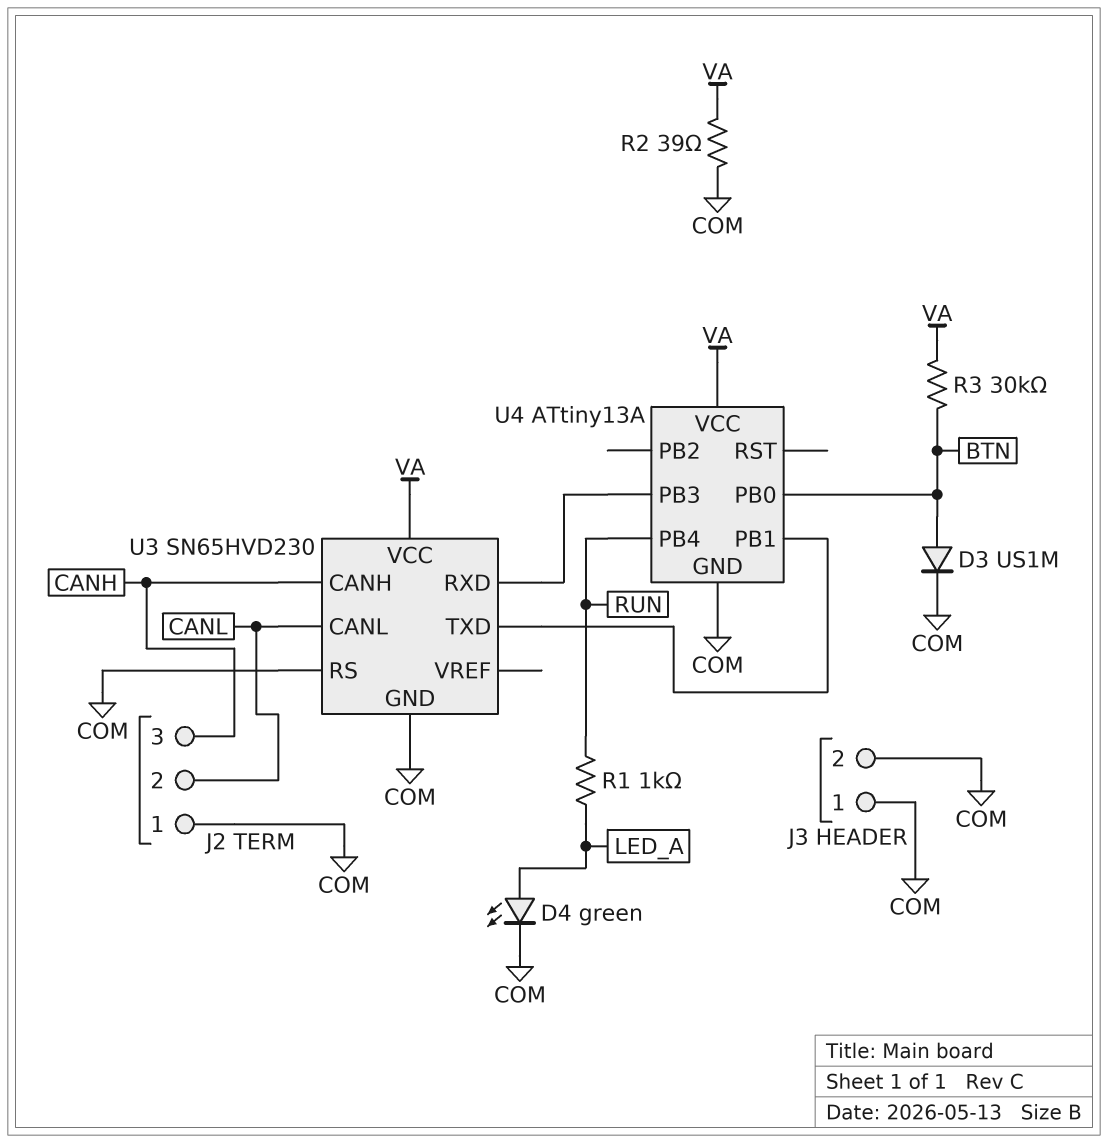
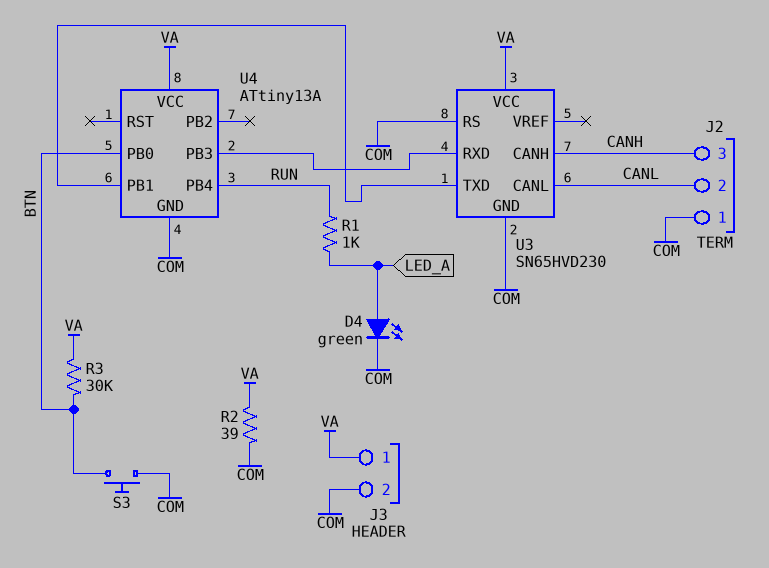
D3: diode US1M (A BTN, K COM) -> none
J3 pin 1: COM -> VA
S3: none -> button (BTN, COM)

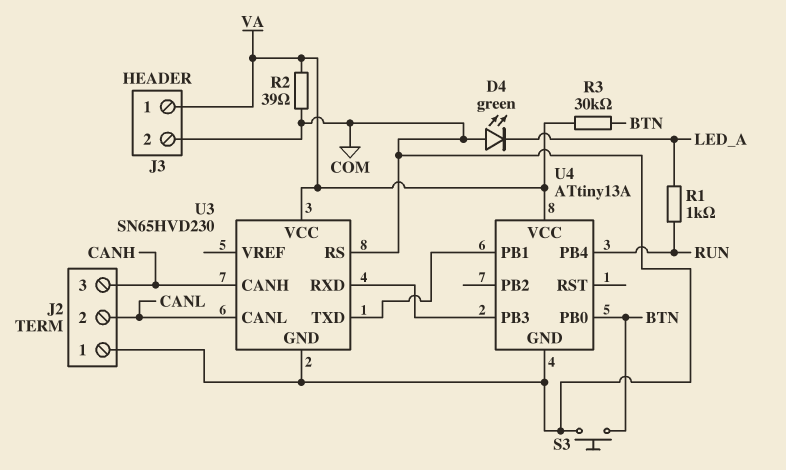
D4: LED green (A LED_A, K COM) -> LED green (A COM, K LED_A)

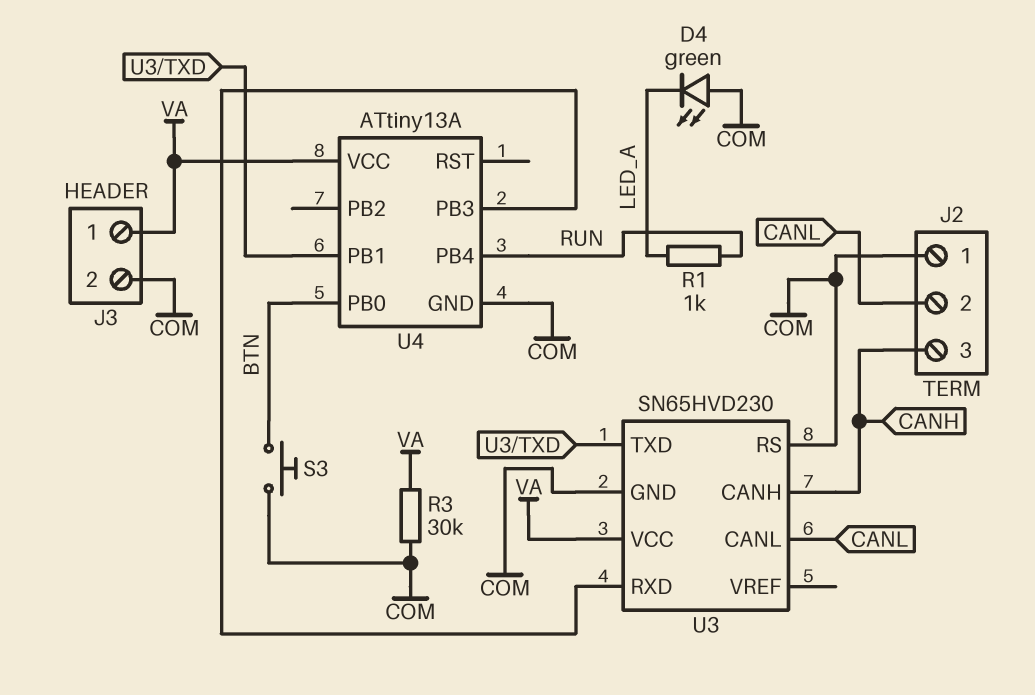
R2: 39 (COM, VA) -> none
R3: 30k (BTN, VA) -> 30k (COM, VA)

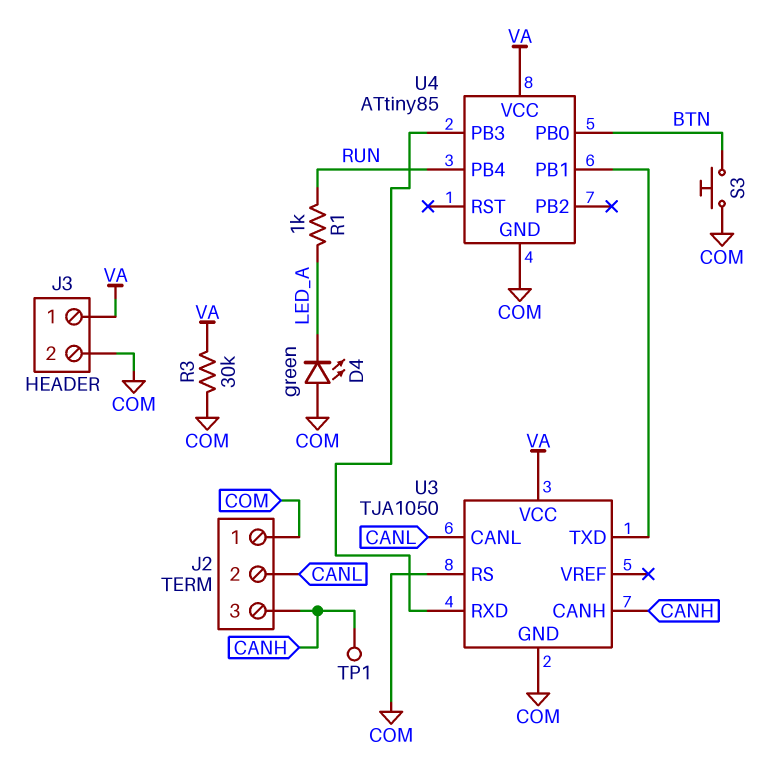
TP1: none -> test point (CANH)
U3: SN65HVD230 -> TJA1050
U4: ATtiny13A -> ATtiny85

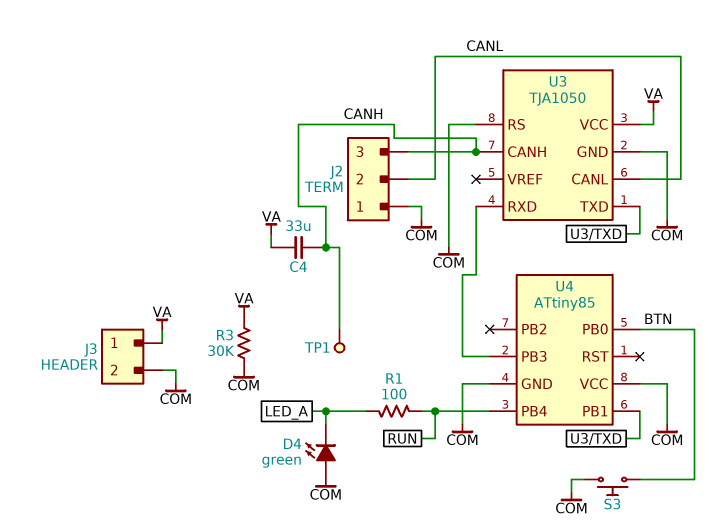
C4: none -> 33uF (CANH, VA)
R1: 1k (LED_A, RUN) -> 100 (LED_A, RUN)
U4 pin VCC: VA -> COM

